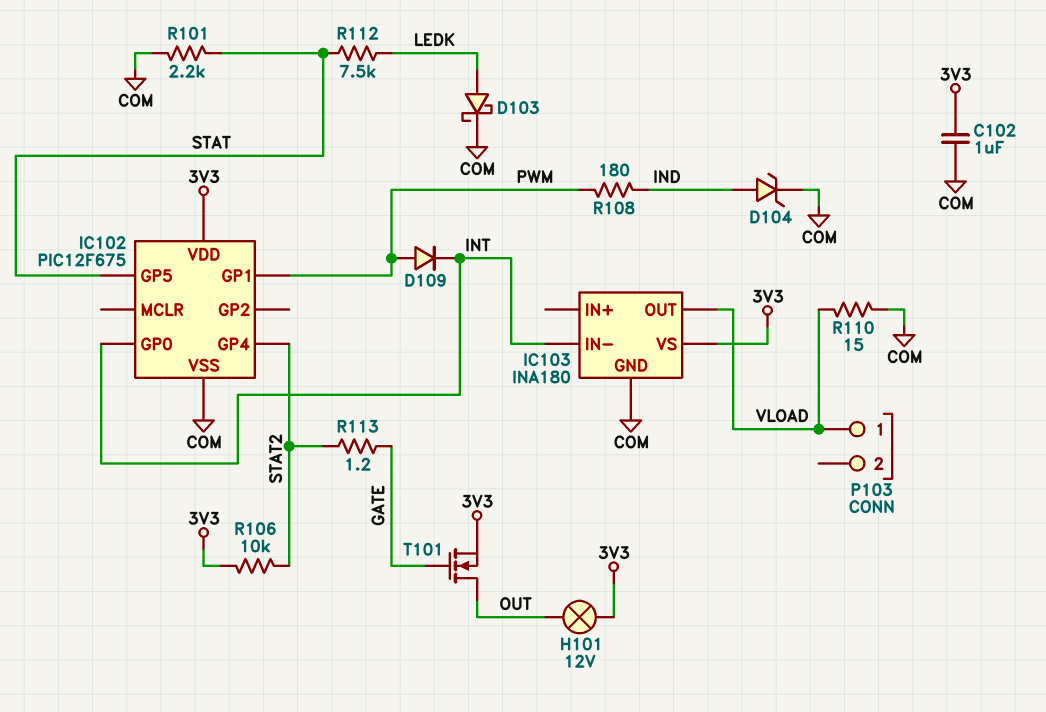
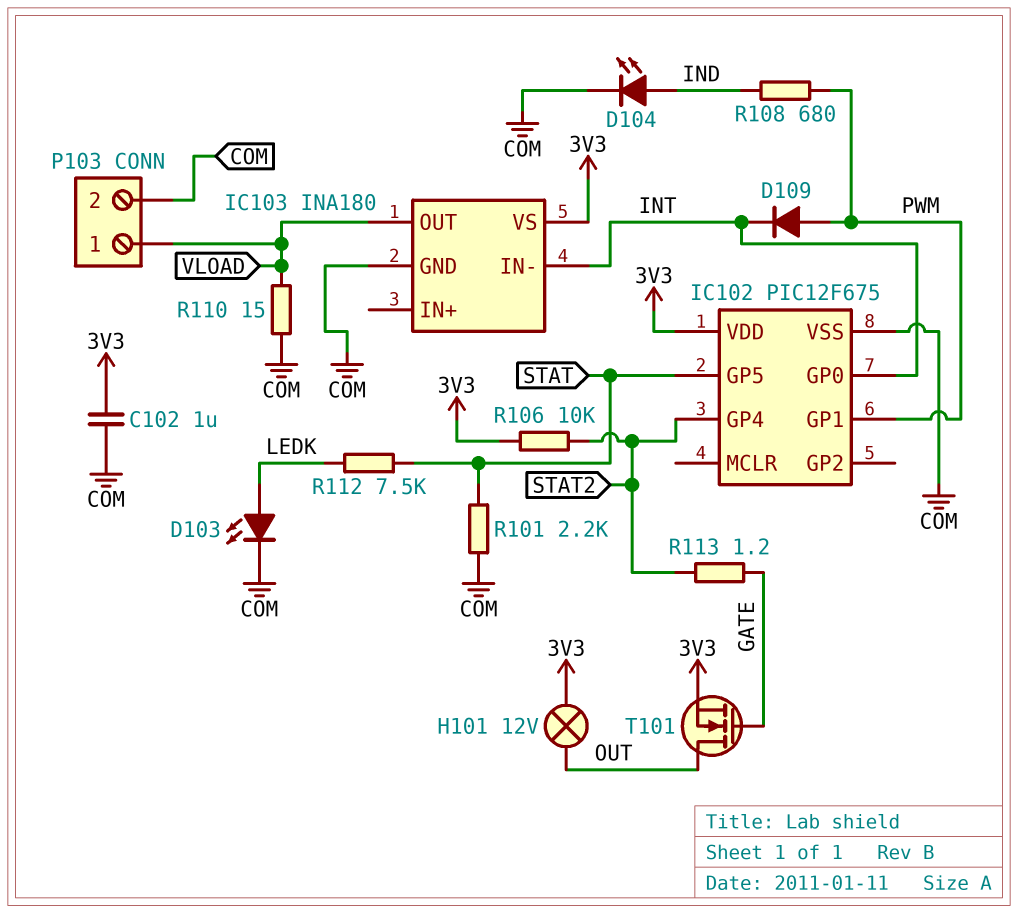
D103: schottky (A LEDK, K COM) -> LED (A LEDK, K COM)
D104: zener (A IND, K COM) -> LED (A IND, K COM)
P103 pin 2: none -> COM
R108: 180 (IND, PWM) -> 680 (IND, PWM)

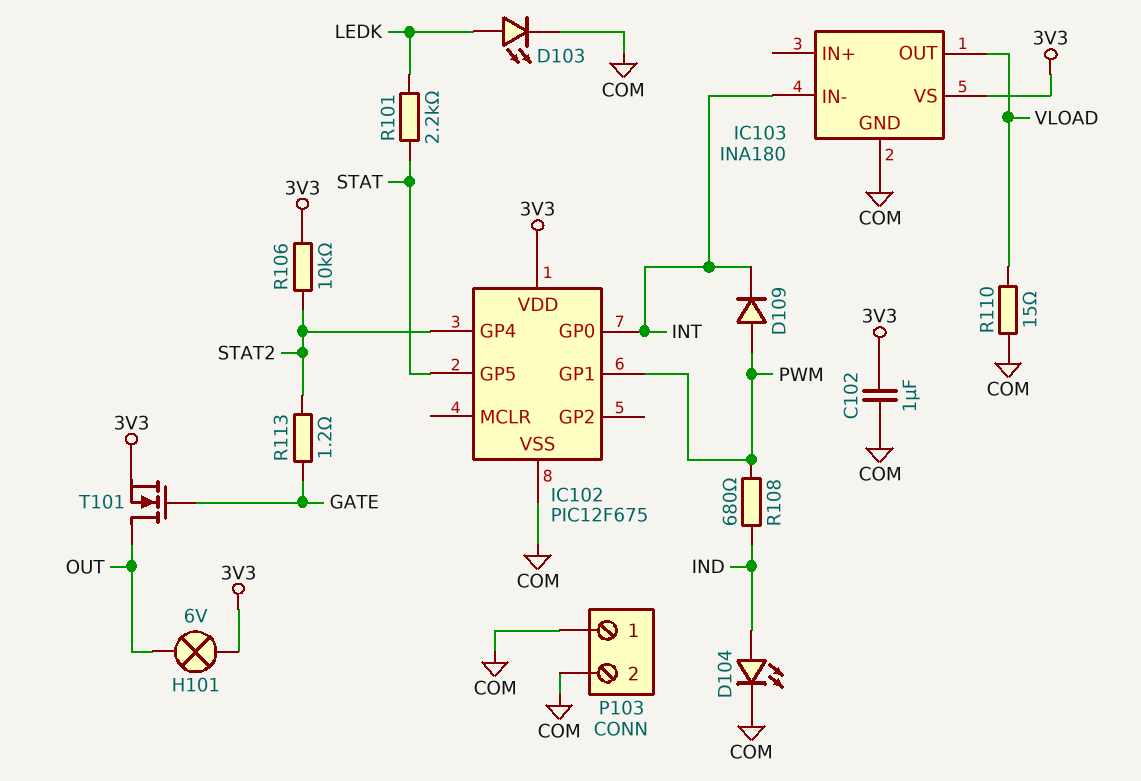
H101: lamp 12V (3V3, OUT) -> lamp 6V (3V3, OUT)
P103 pin 1: VLOAD -> COM
R101: 2.2k (COM, STAT) -> 2.2k (LEDK, STAT)
R112: 7.5k (LEDK, STAT) -> none

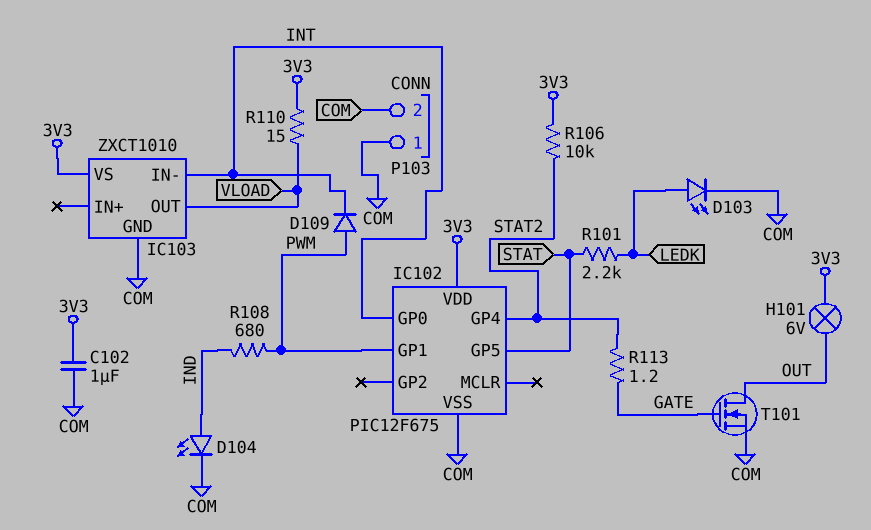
IC103: INA180 -> ZXCT1010
R110: 15 (COM, VLOAD) -> 15 (3V3, VLOAD)
T101: NMOS (G GATE, D OUT, S 3V3) -> NMOS (G GATE, D OUT, S COM)

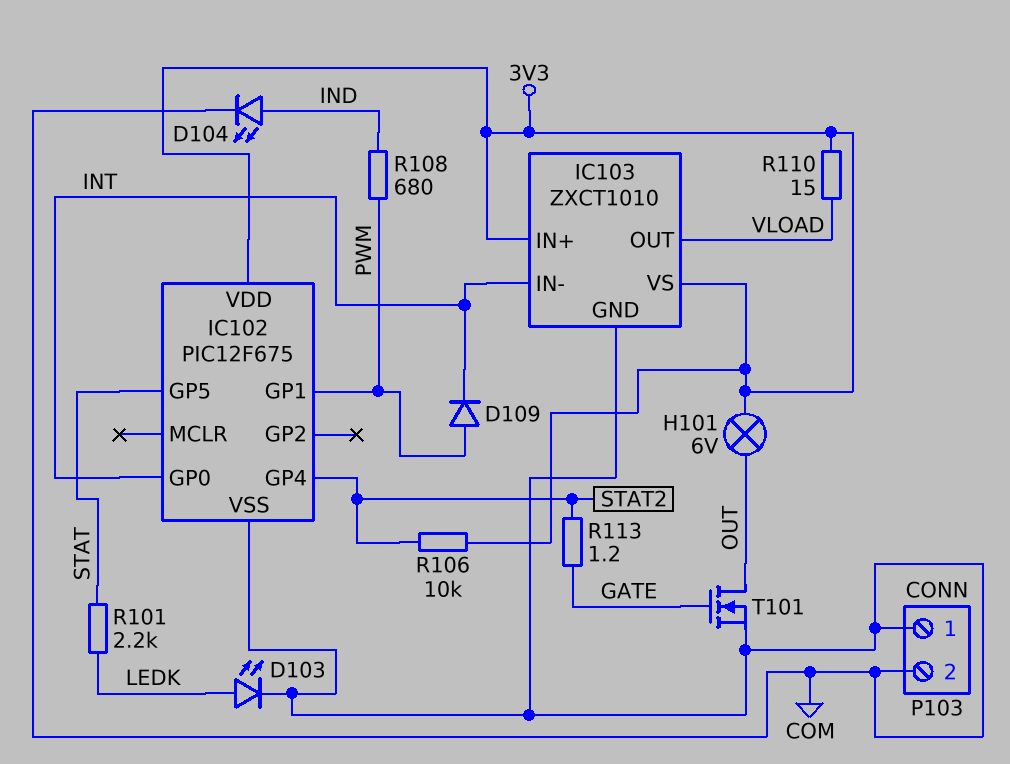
C102: 1uF (3V3, COM) -> none
IC103 pin IN+: none -> 3V3

